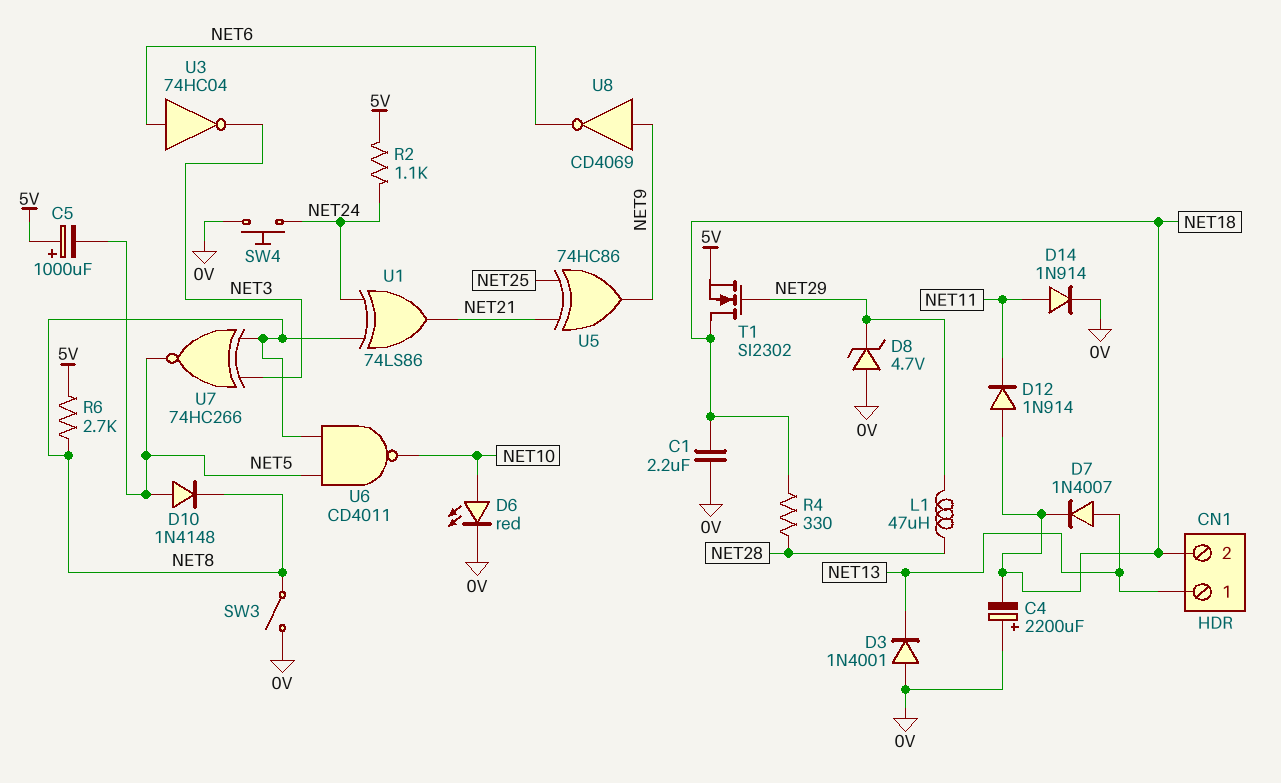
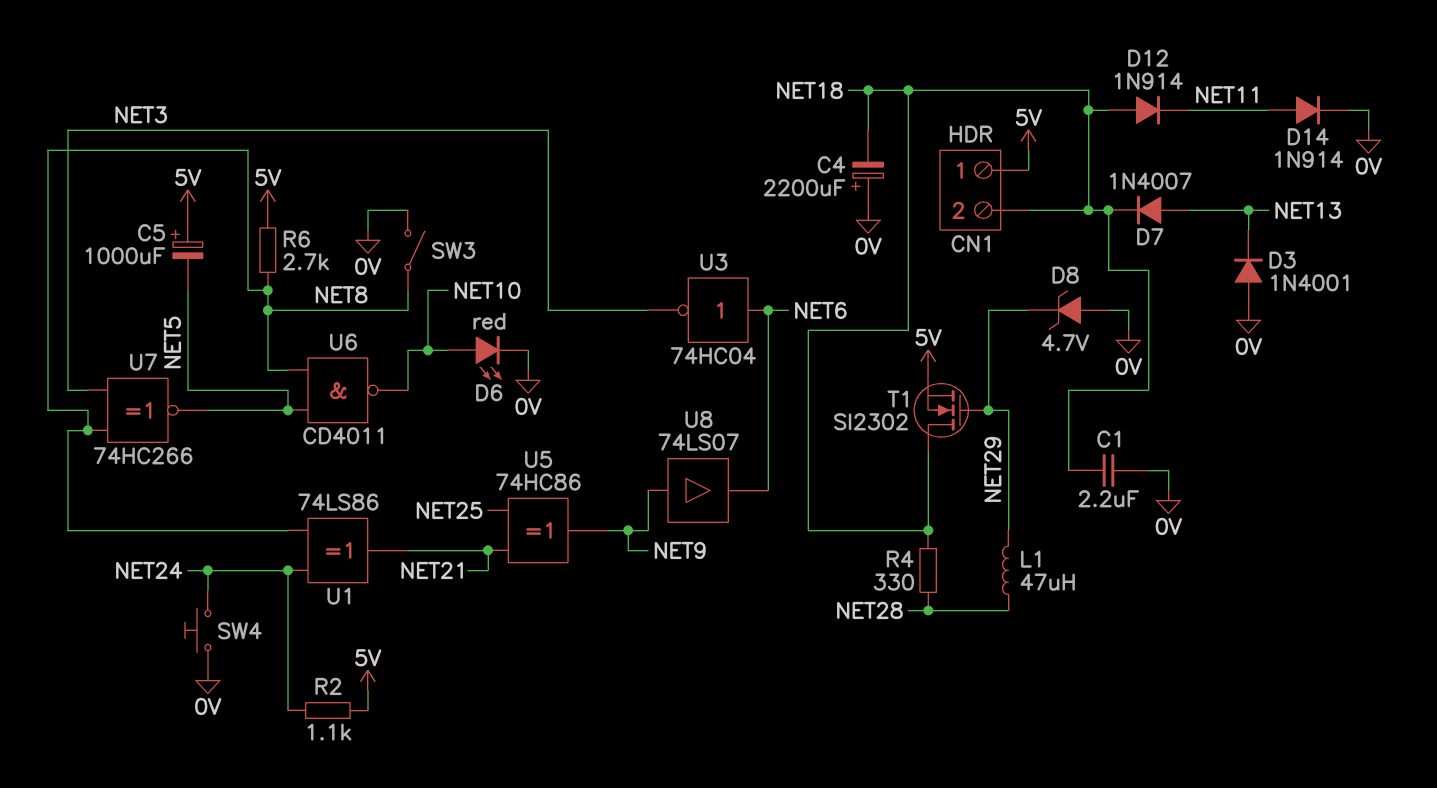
CN1 pin 1: NET13 -> 5V
D10: diode 1N4148 (A NET5, K NET8) -> none
U8: NOT CD4069 (in NET9, out NET6) -> buffer 74LS07 (in NET9, out NET6)

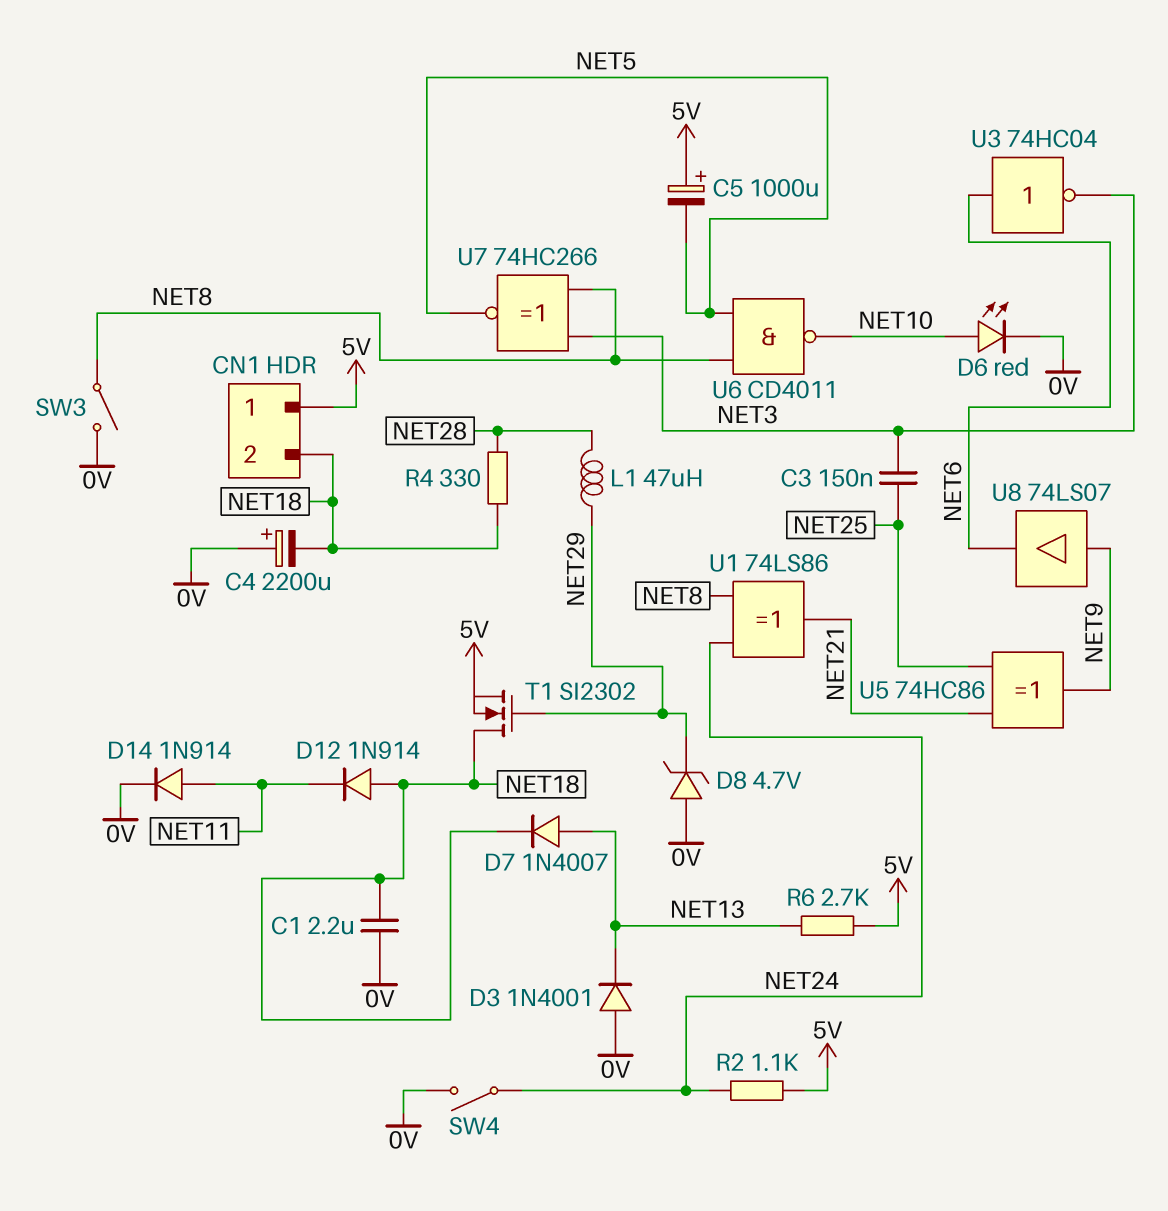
C3: none -> 150nF (NET3, NET25)
R6: 2.7k (5V, NET8) -> 2.7k (5V, NET13)
SW4: button (0V, NET24) -> switch (0V, NET24)

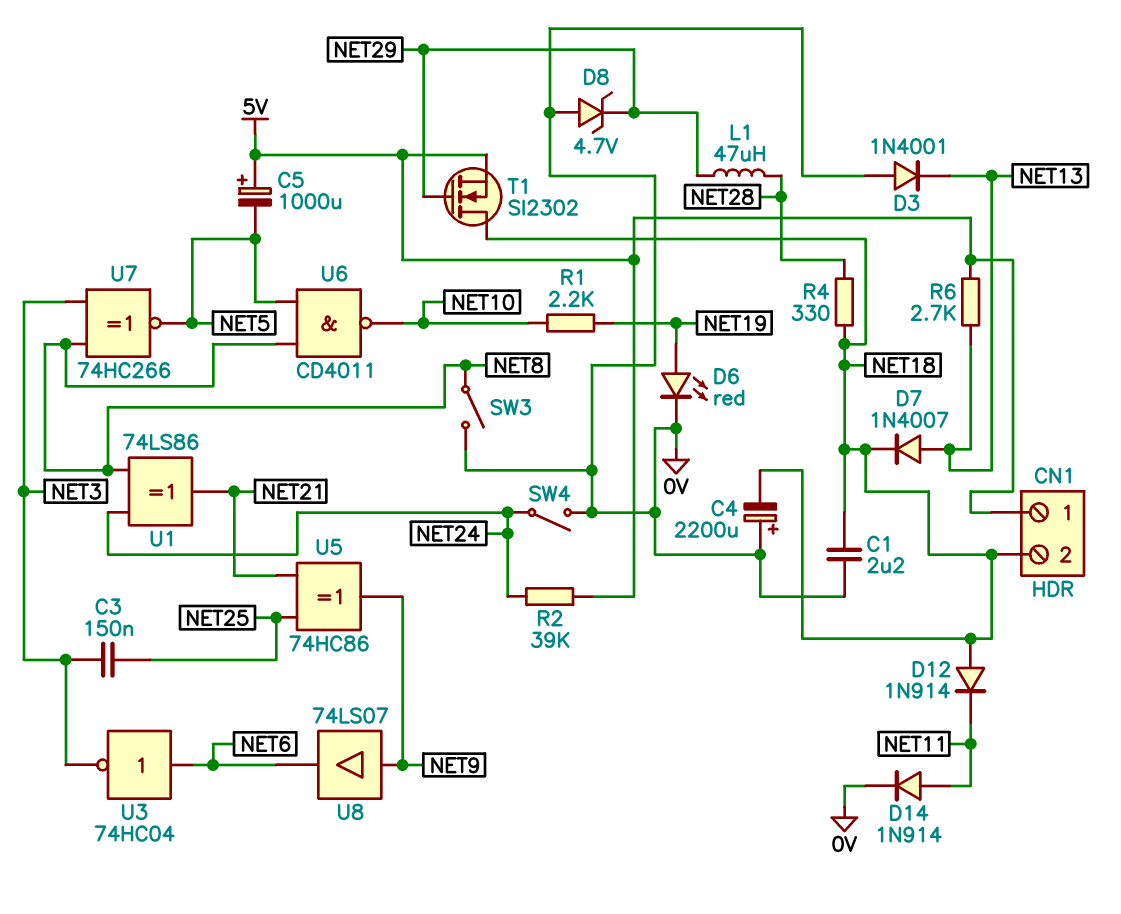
D6: LED red (A NET10, K 0V) -> LED red (A NET19, K 0V)
R1: none -> 2.2k (NET10, NET19)
R2: 1.1k (5V, NET24) -> 39k (5V, NET24)

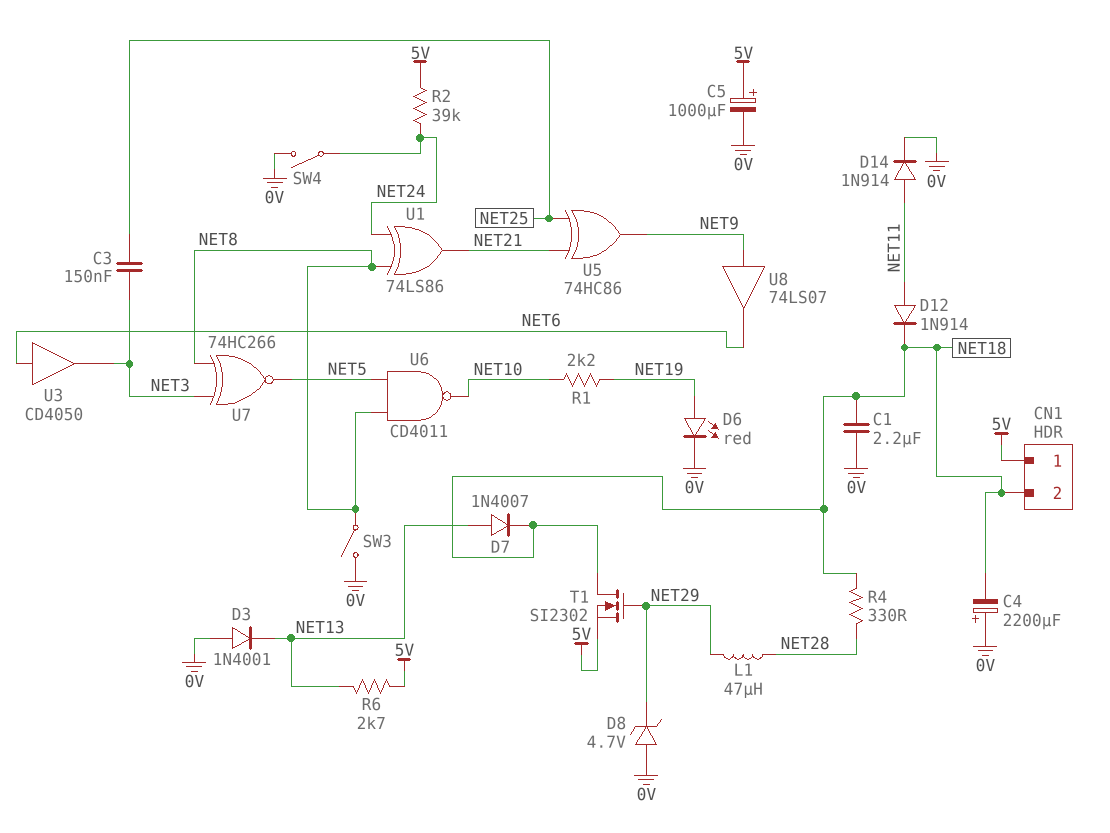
C5: 1000uF (plus 5V, minus NET5) -> 1000uF (plus 5V, minus 0V)
D12: diode 1N914 (A NET18, K NET11) -> diode 1N914 (A NET11, K NET18)
U3: NOT 74HC04 (in NET6, out NET3) -> buffer CD4050 (in NET6, out NET3)

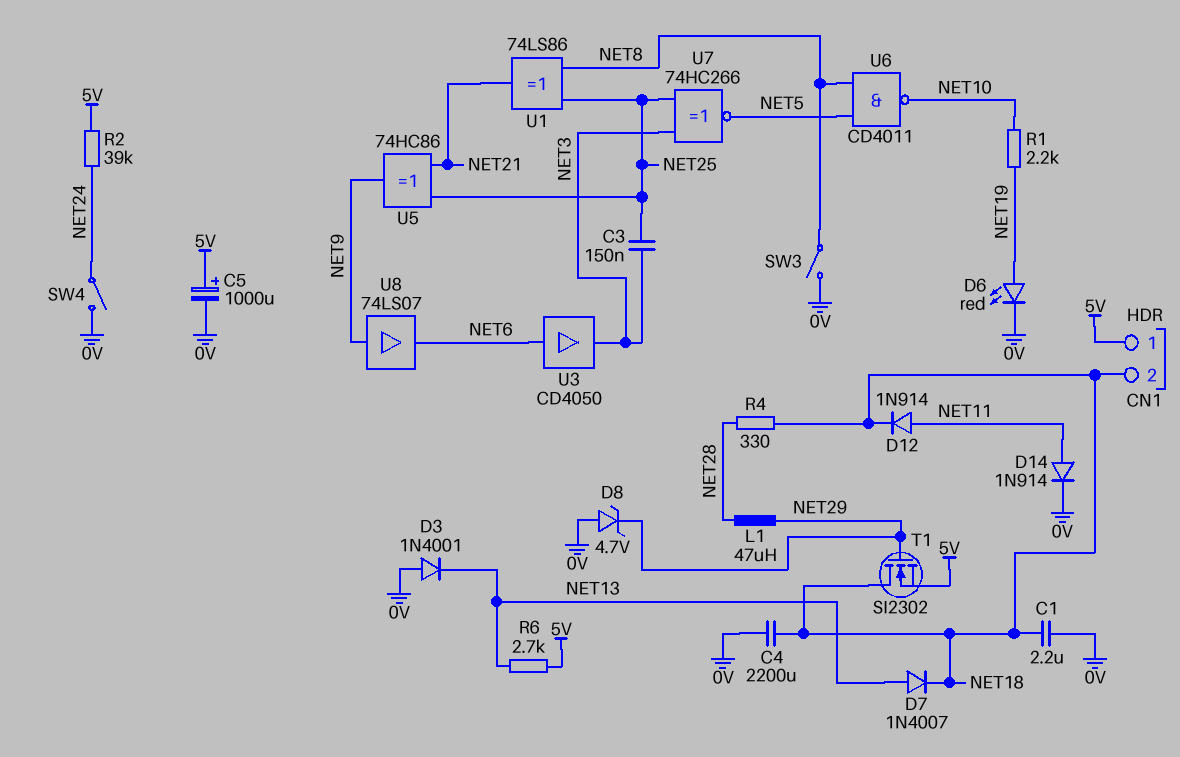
C4: 2200uF (plus 0V, minus NET18) -> 2200uF (0V, NET18)
U1: XOR 74LS86 (in NET8, in NET24, out NET21) -> XOR 74LS86 (in NET8, in NET25, out NET21)
U7: XNOR 74HC266 (in NET3, in NET8, out NET5) -> XNOR 74HC266 (in NET3, in NET25, out NET5)

